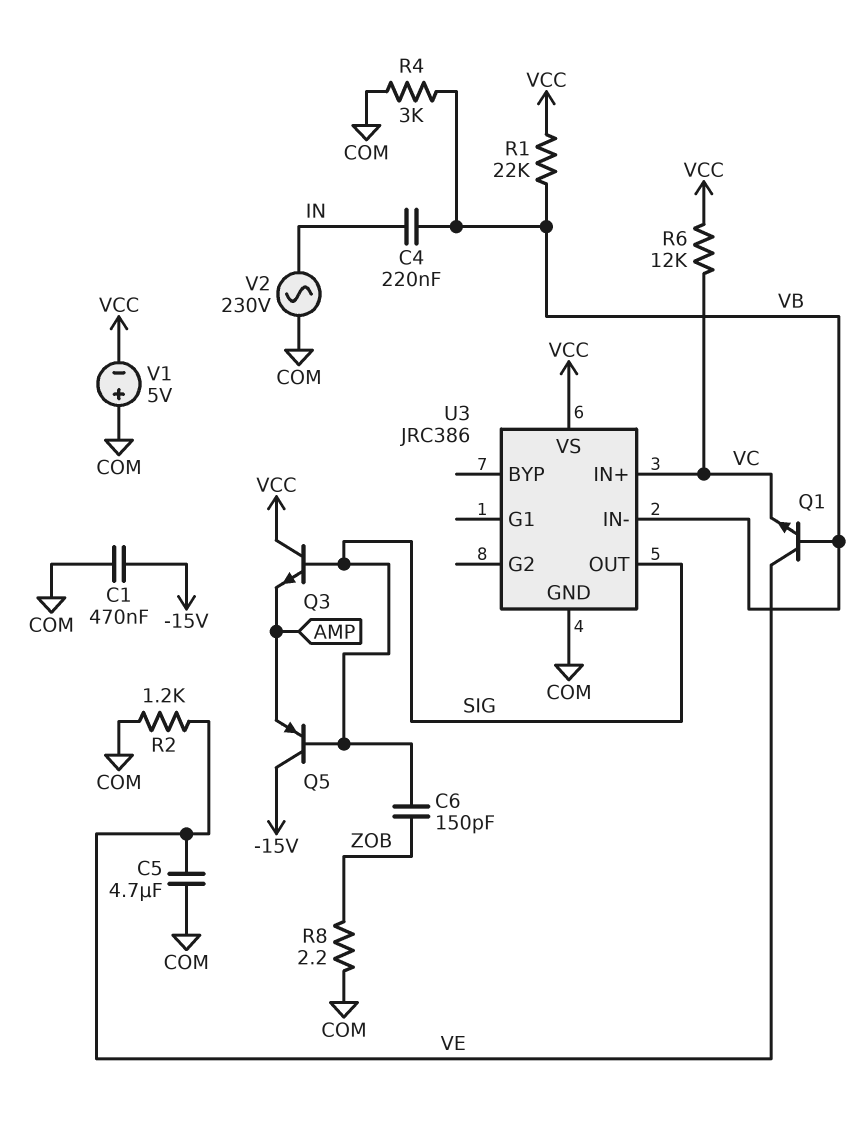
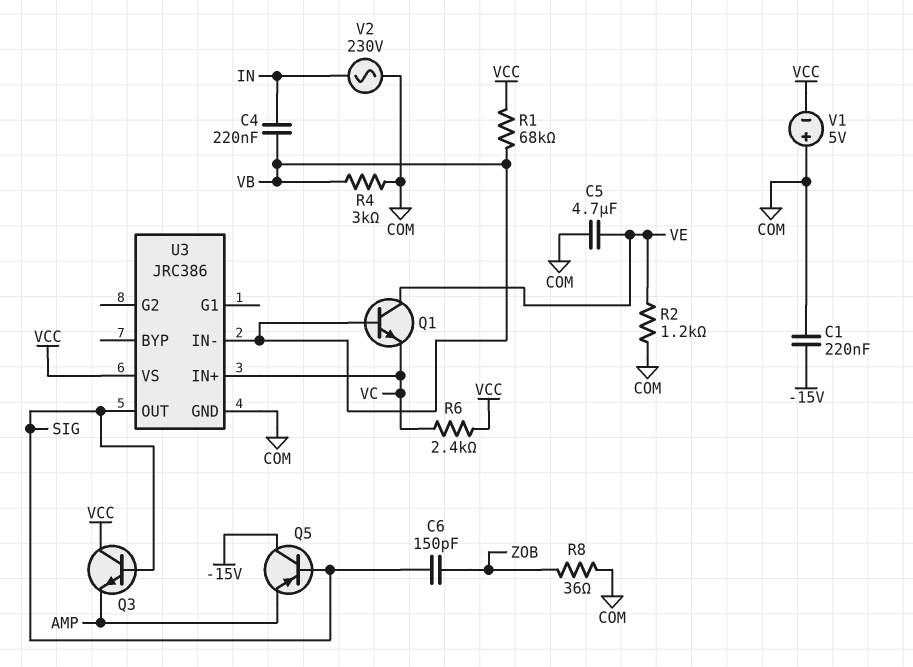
C1: 470nF (-15V, COM) -> 220nF (-15V, COM)
R1: 22k (VB, VCC) -> 68k (VB, VCC)
R6: 12k (VC, VCC) -> 2.4k (VC, VCC)
R8: 2.2 (COM, ZOB) -> 36 (COM, ZOB)

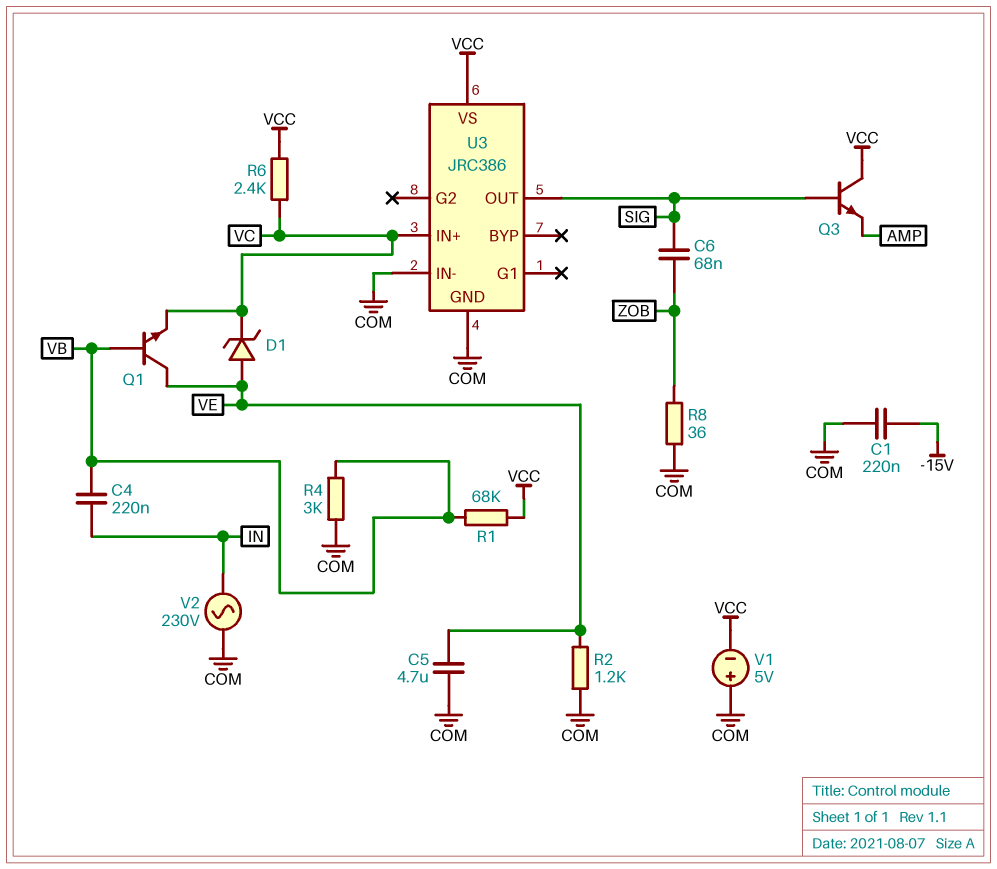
C6: 150pF (SIG, ZOB) -> 68nF (SIG, ZOB)
D1: none -> zener (A VE, K VC)
Q5: PNP (B SIG, C -15V, E AMP) -> none
U3 pin IN-: VB -> COM

